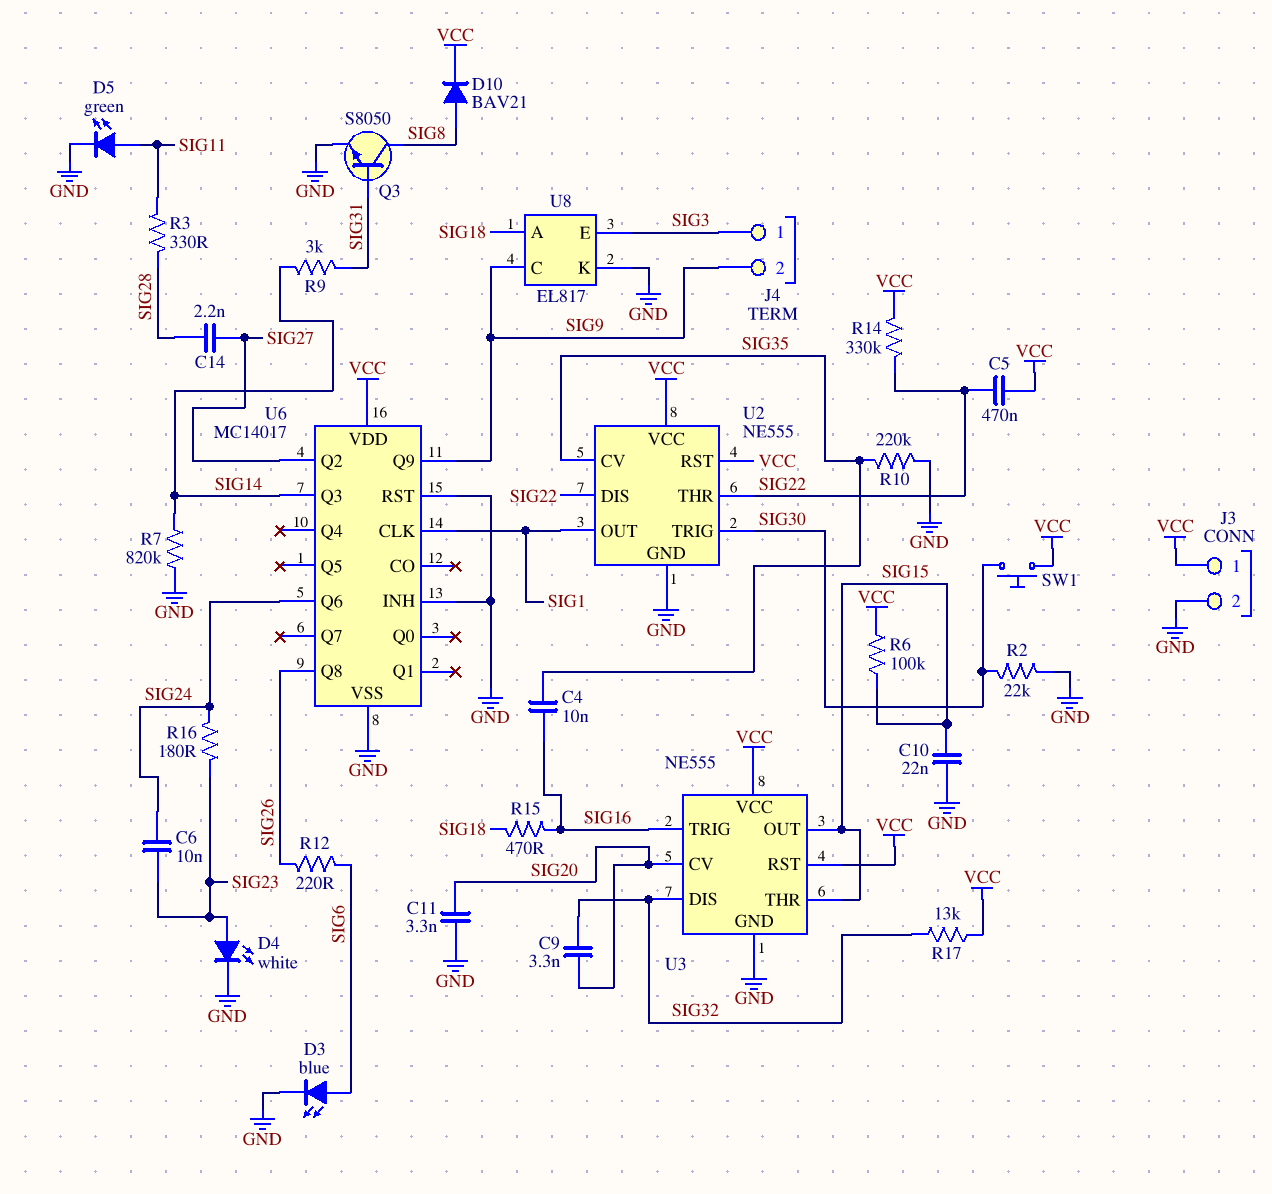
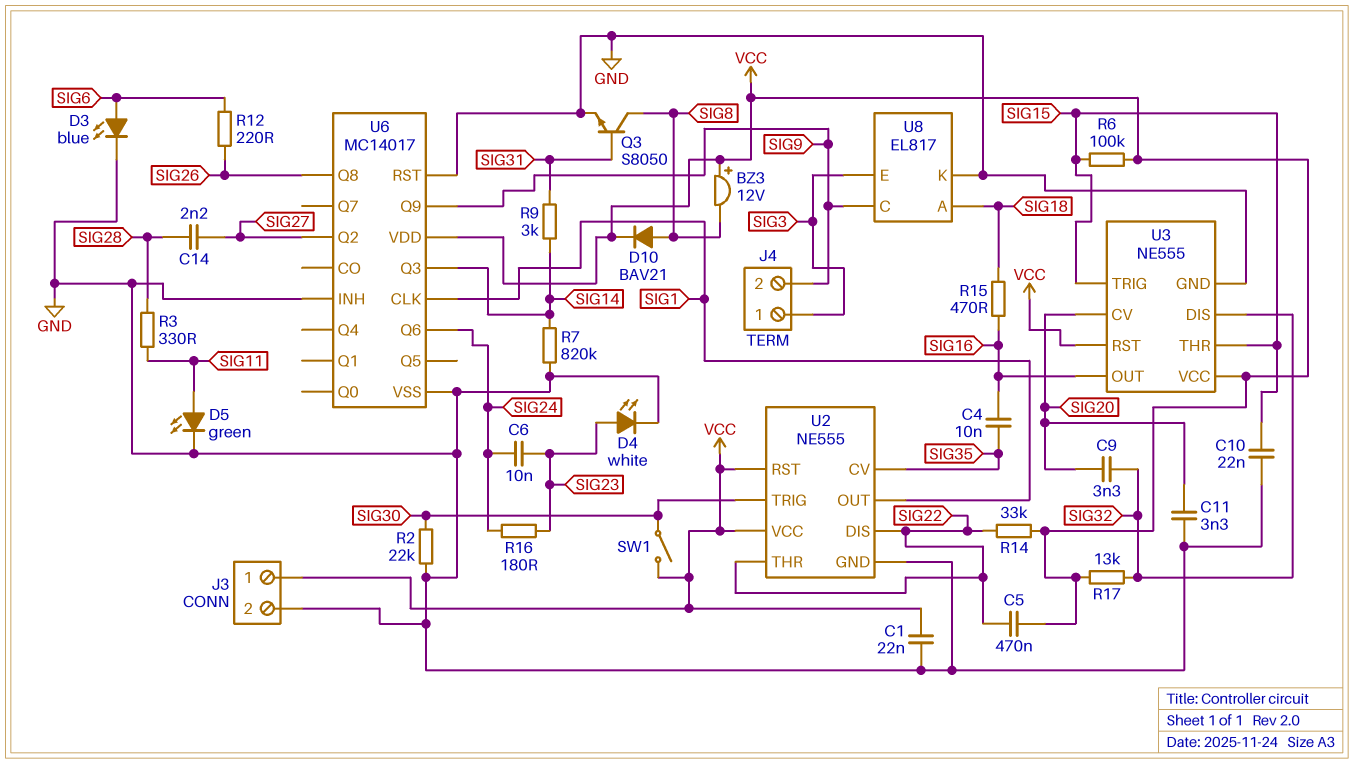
BZ3: none -> buzzer 12V (plus VCC, minus SIG8)
C1: none -> 22nF (GND, VCC)
R10: 220k (GND, SIG35) -> none
R14: 330k (SIG22, VCC) -> 33k (SIG22, VCC)
SW1: button (SIG30, VCC) -> switch (SIG30, VCC)
U3 pin OUT: SIG15 -> SIG16
U3 pin TRIG: SIG16 -> SIG15

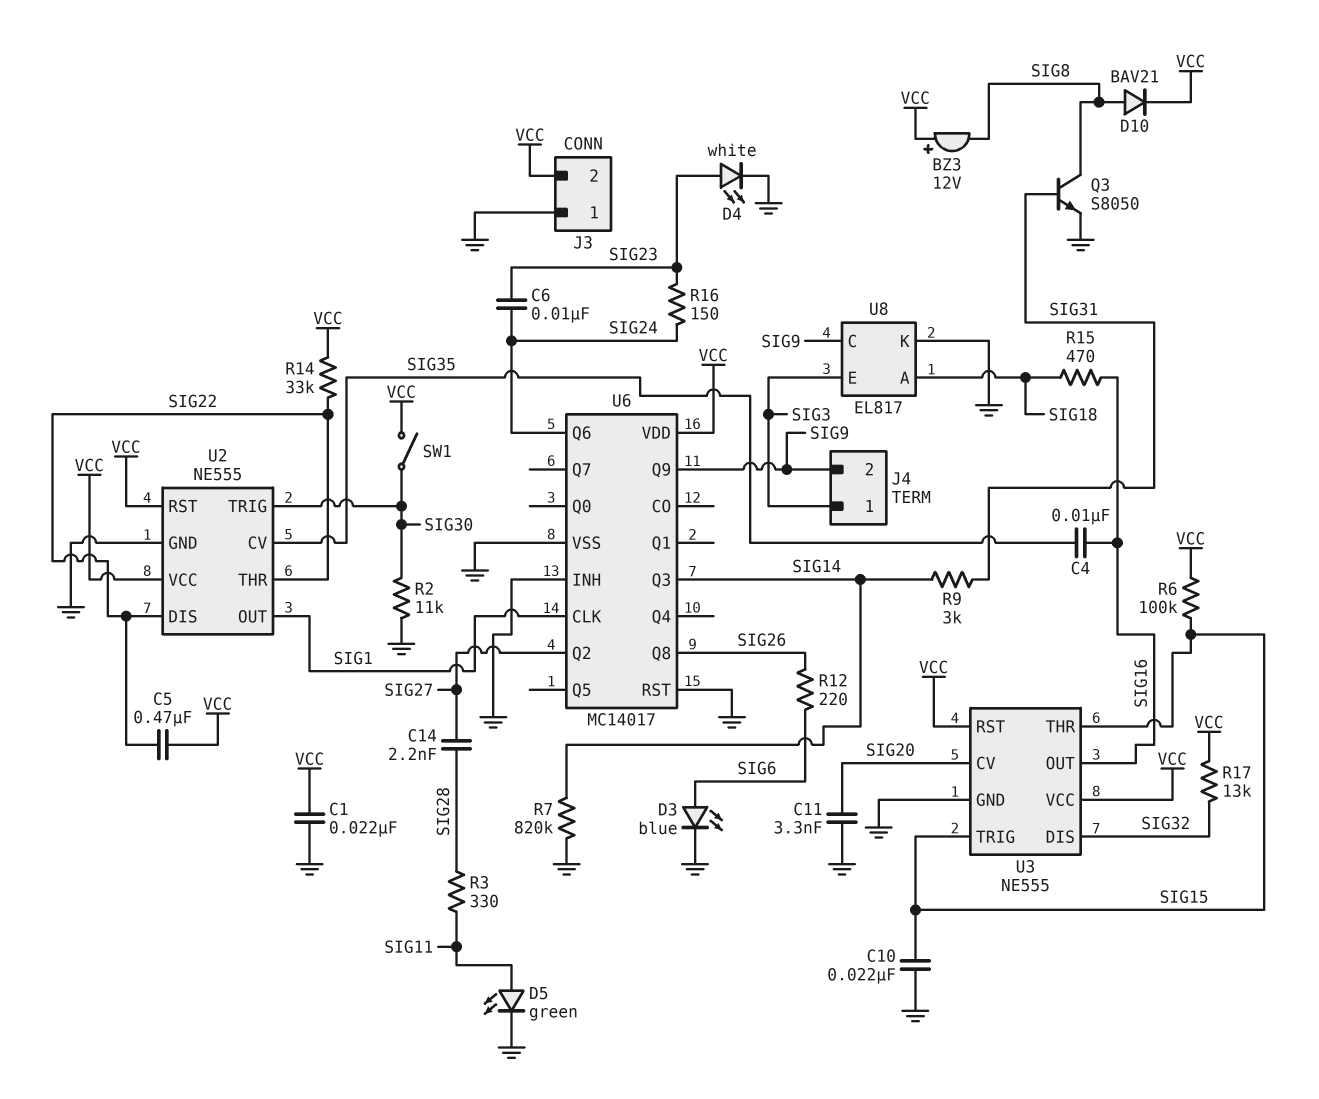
C9: 3.3nF (SIG20, SIG32) -> none
J3 pin 1: VCC -> GND
J3 pin 2: GND -> VCC
R2: 22k (GND, SIG30) -> 11k (GND, SIG30)
R16: 180 (SIG23, SIG24) -> 150 (SIG23, SIG24)

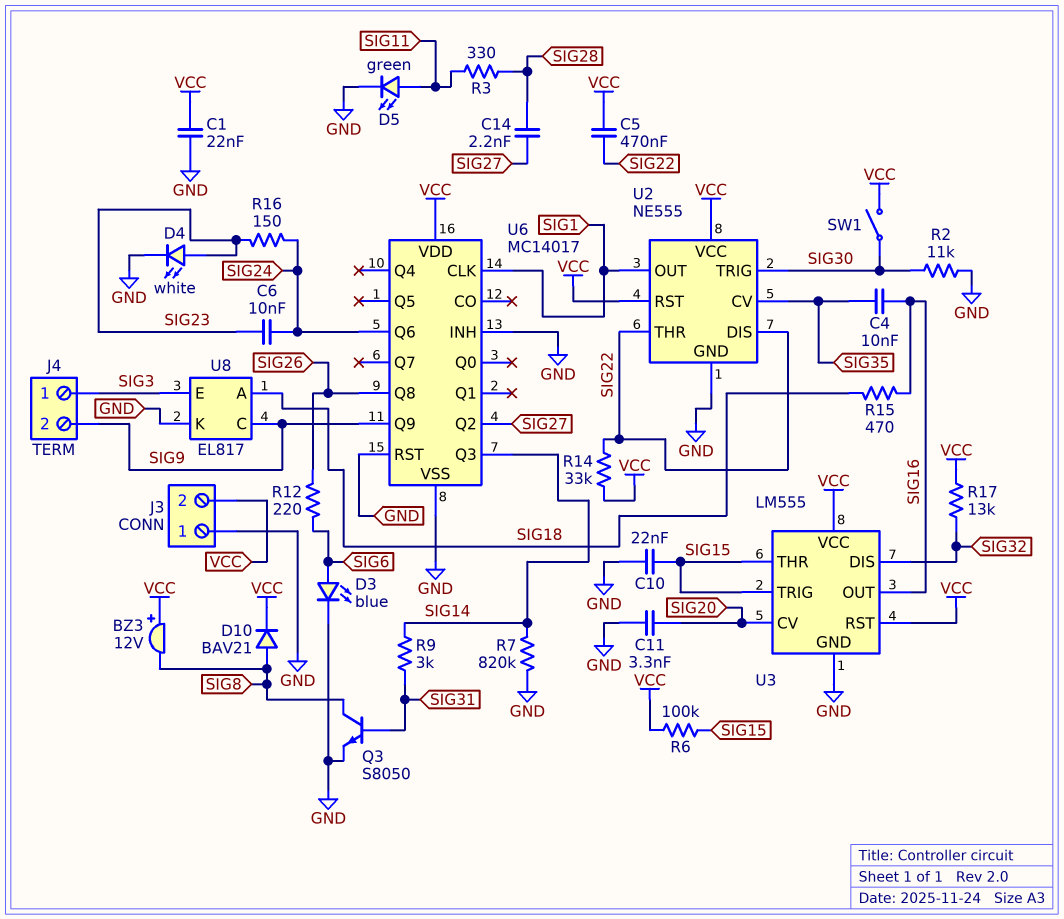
U3: NE555 -> LM555

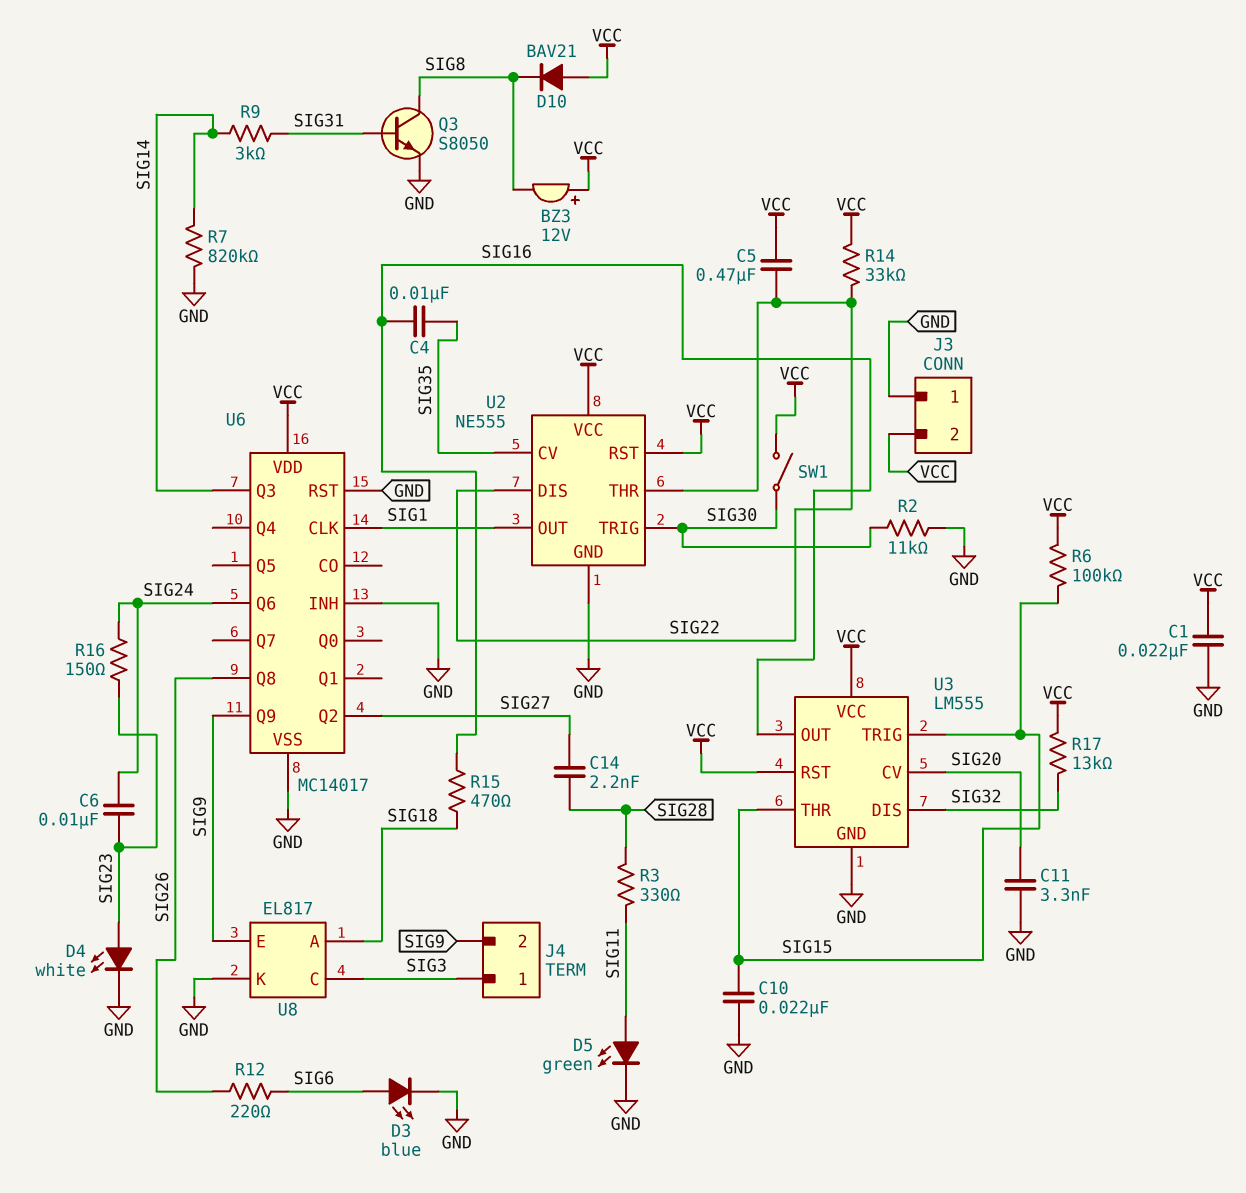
D10: diode BAV21 (A SIG8, K VCC) -> diode BAV21 (A VCC, K SIG8)
U8 pin C: SIG9 -> SIG3
U8 pin E: SIG3 -> SIG9

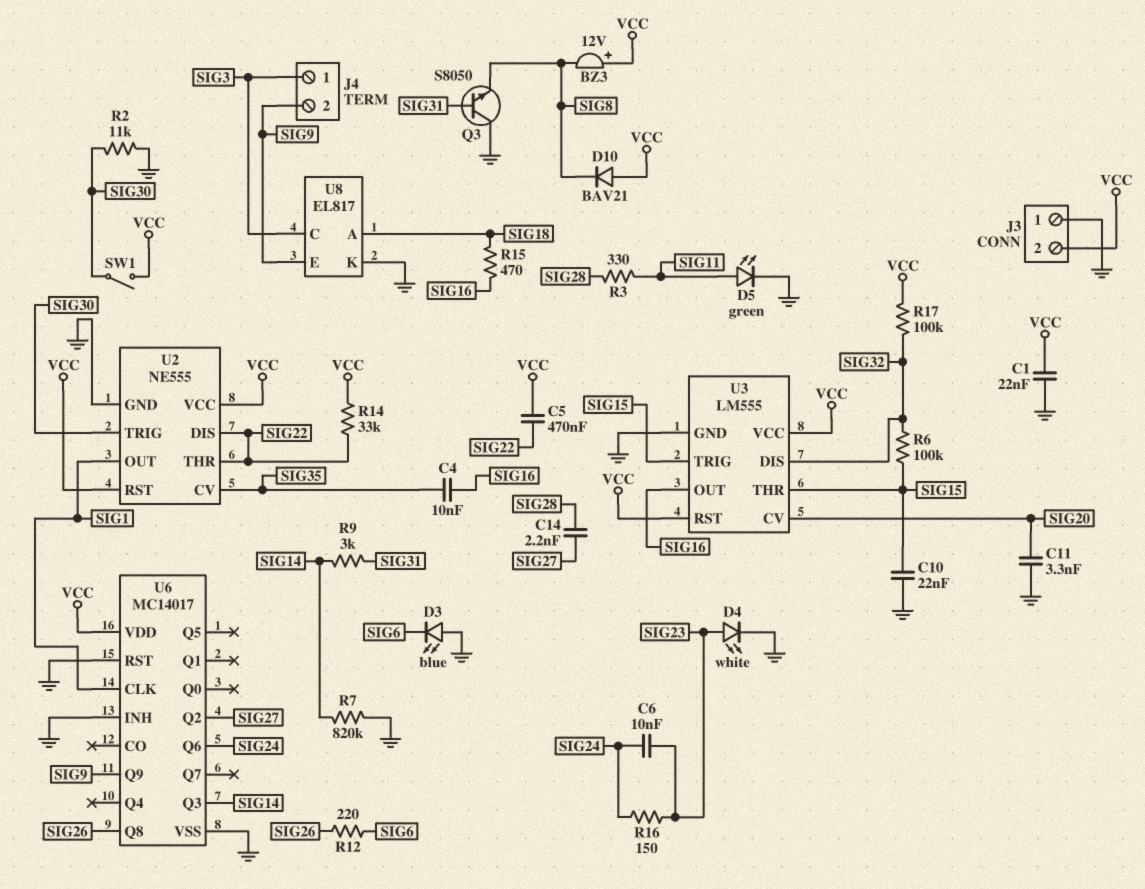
D3: LED blue (A SIG6, K GND) -> LED blue (A GND, K SIG6)
Q3: NPN S8050 (B SIG31, C SIG8, E GND) -> NPN S8050 (B SIG31, C GND, E SIG8)
R6: 100k (SIG15, VCC) -> 100k (SIG15, SIG32)
R17: 13k (SIG32, VCC) -> 100k (SIG32, VCC)

